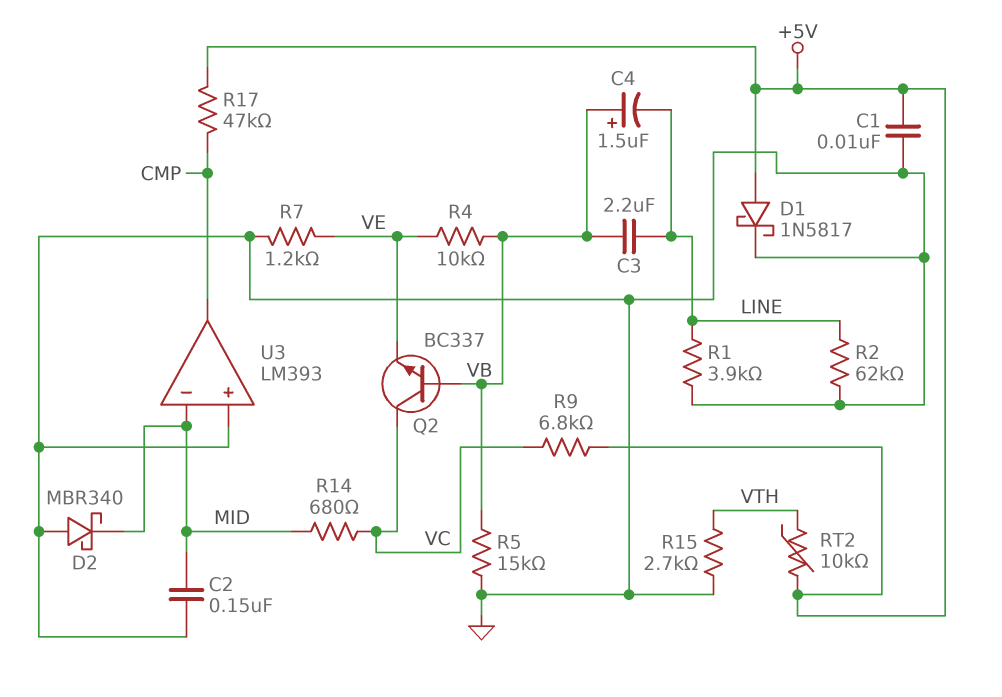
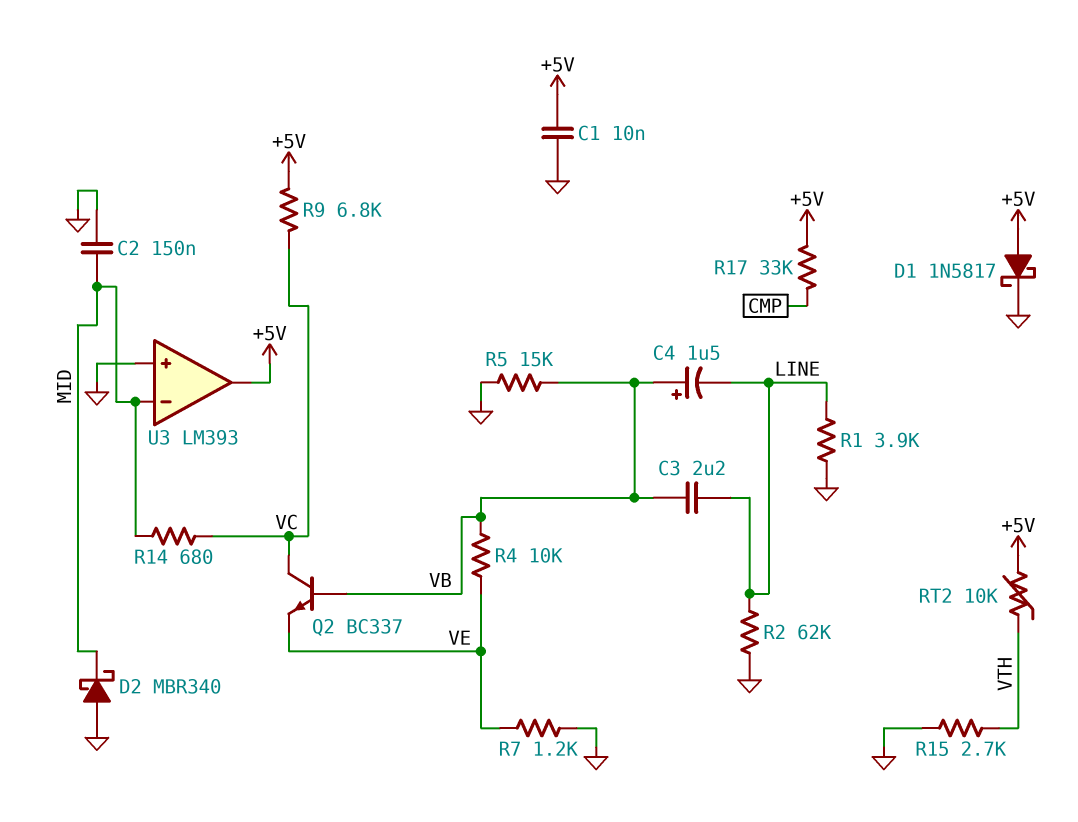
R17: 47k (+5V, CMP) -> 33k (+5V, CMP)
U3 pin out: CMP -> +5V

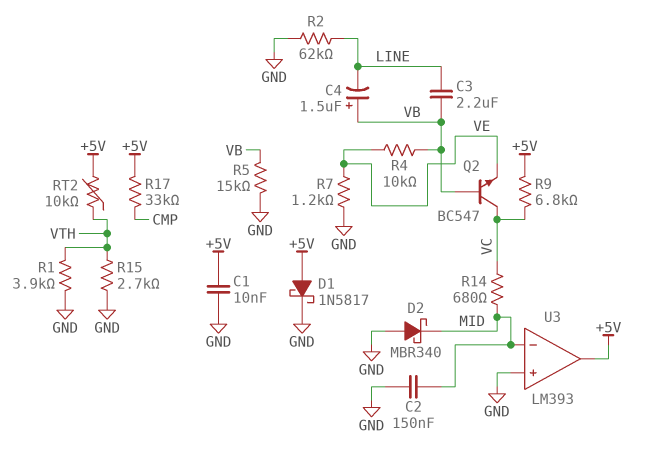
Q2: NPN BC337 (B VB, C VC, E VE) -> NPN BC547 (B VB, C VC, E VE)
R1: 3.9k (GND, LINE) -> 3.9k (GND, VTH)

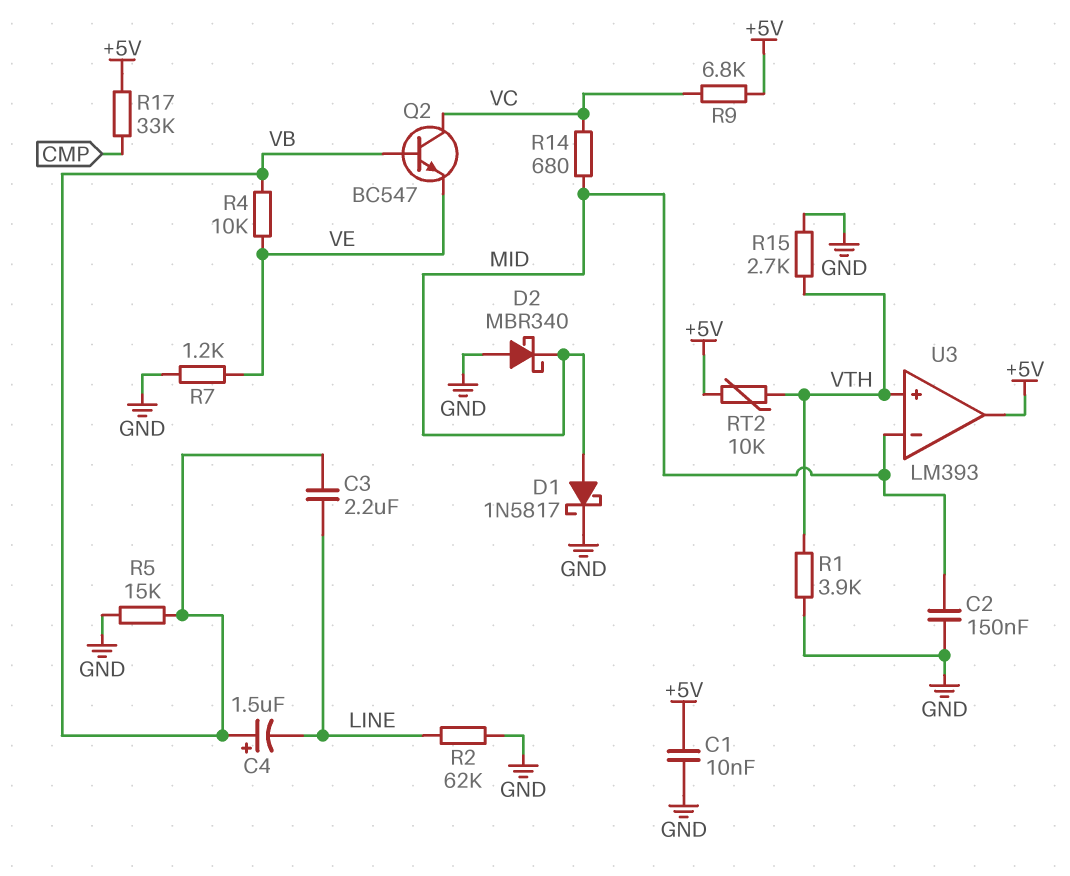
D1: schottky 1N5817 (A +5V, K GND) -> schottky 1N5817 (A MID, K GND)
U3 pin in+: GND -> VTH

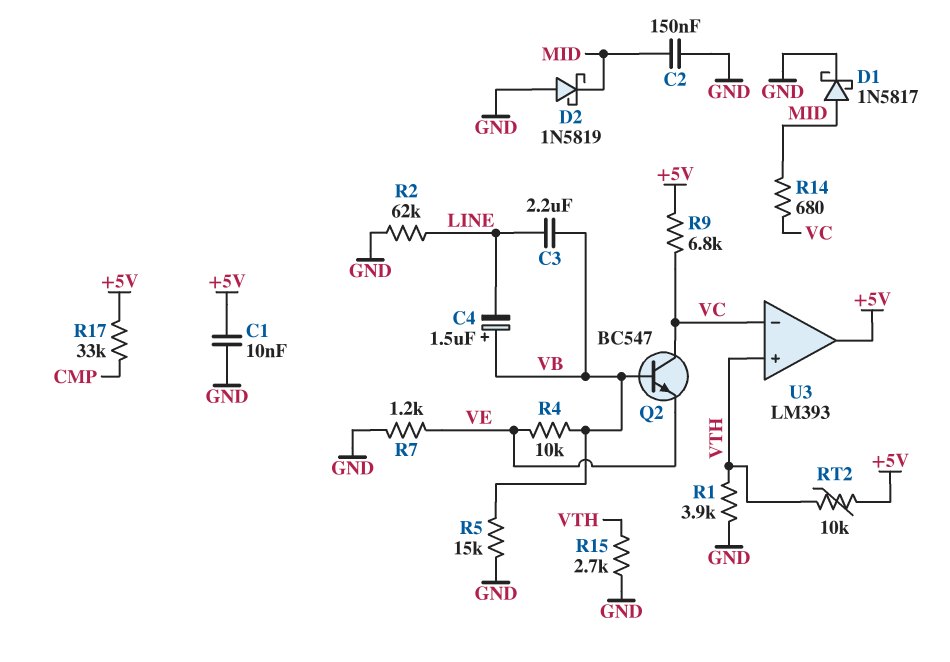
D2: schottky MBR340 (A GND, K MID) -> schottky 1N5819 (A GND, K MID)
U3 pin in-: MID -> VC

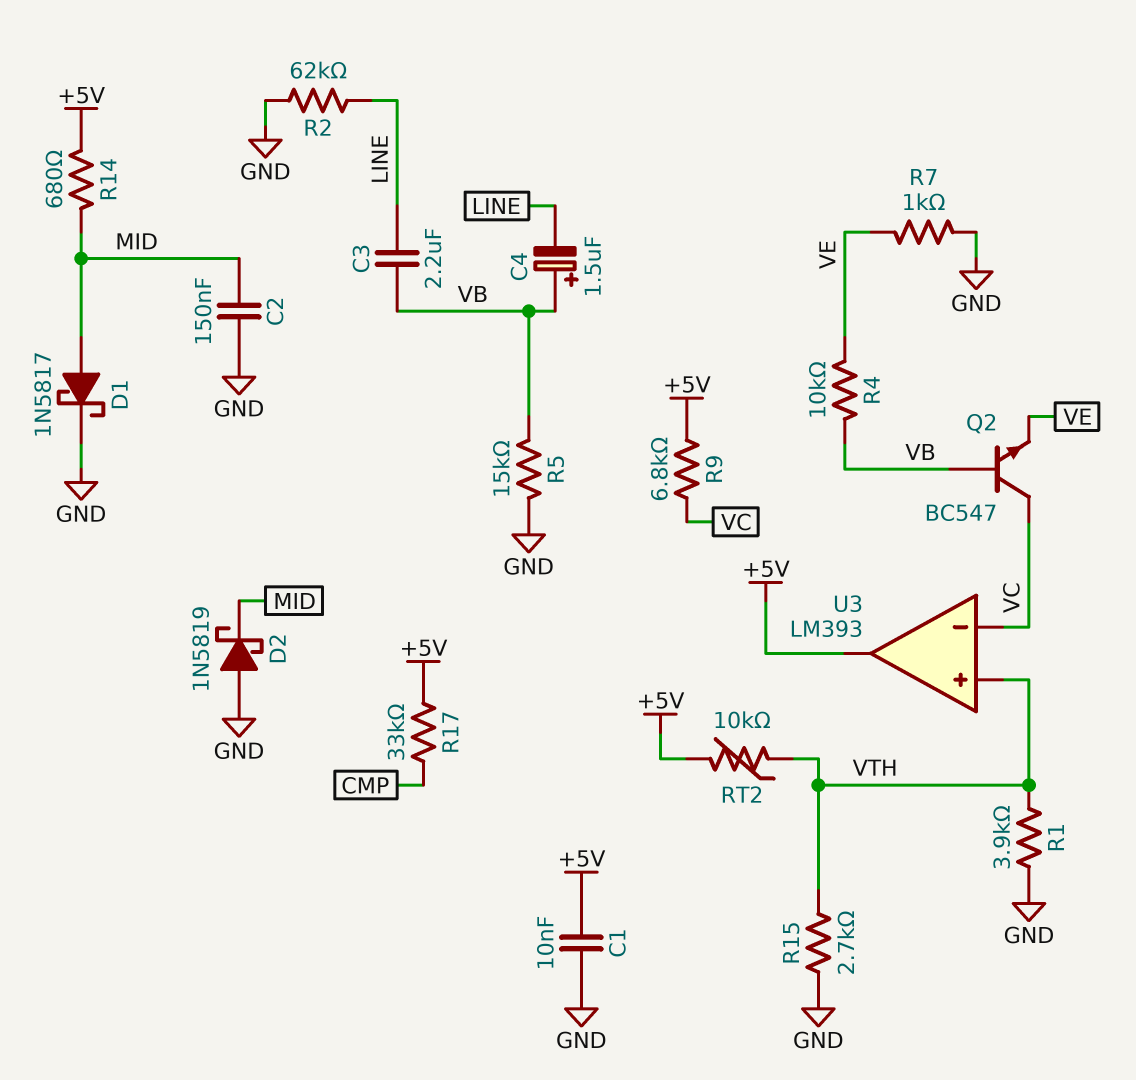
R7: 1.2k (GND, VE) -> 1k (GND, VE)
R14: 680 (MID, VC) -> 680 (+5V, MID)

